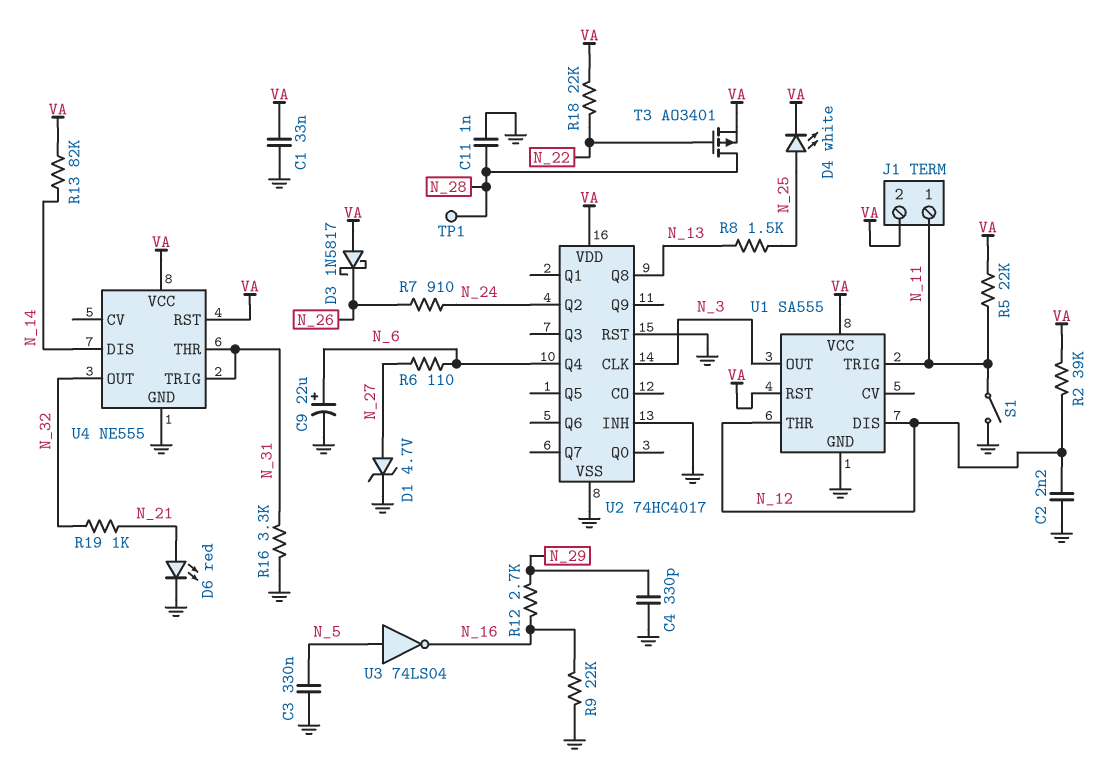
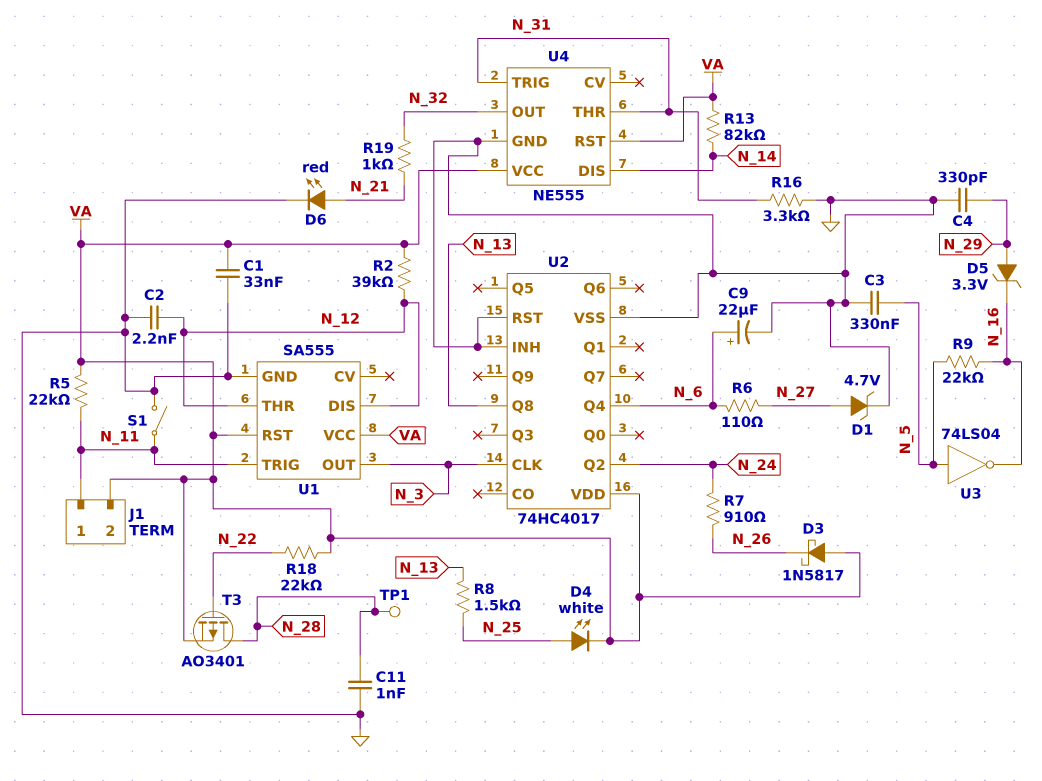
D5: none -> zener 3.3V (A N_29, K N_16)
R9: 22k (GND, N_16) -> 22k (N_5, N_16)
R12: 2.7k (N_16, N_29) -> none

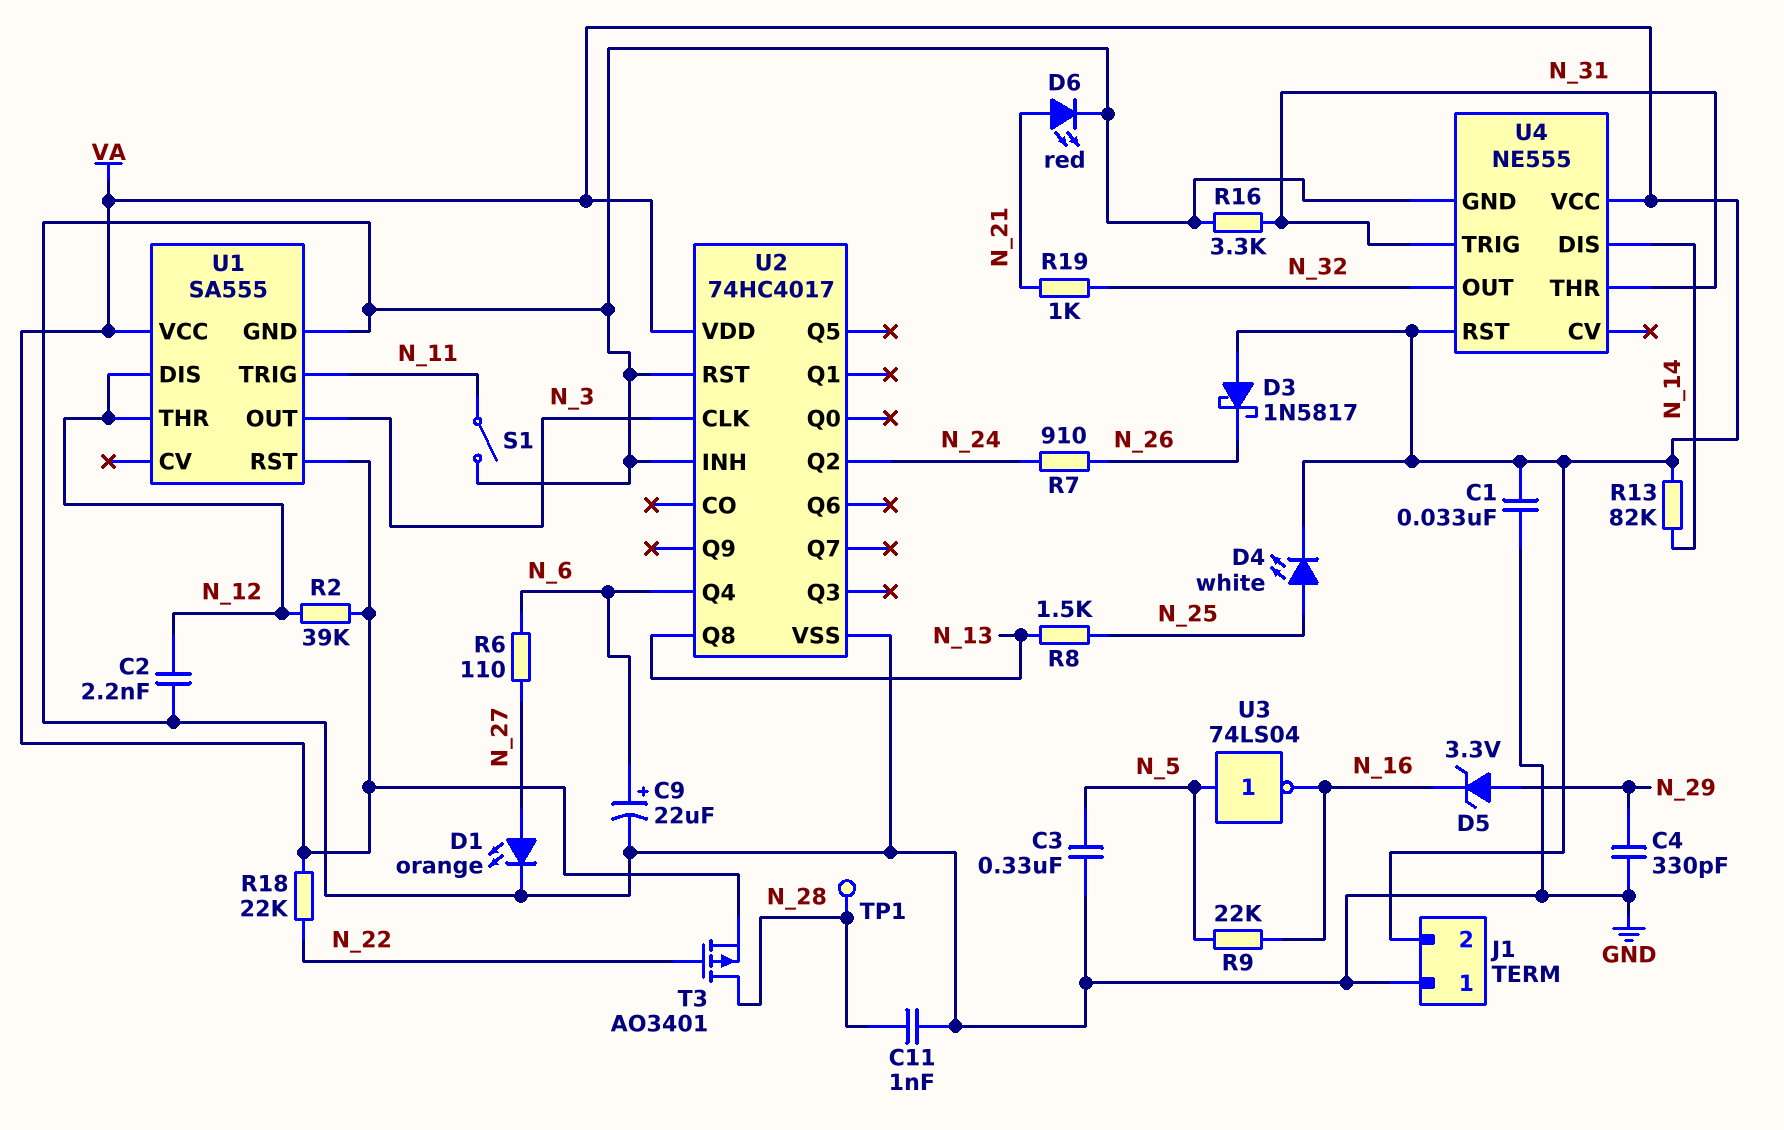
D1: zener 4.7V (A N_27, K GND) -> LED orange (A N_27, K GND)
J1 pin 1: N_11 -> GND
R5: 22k (N_11, VA) -> none

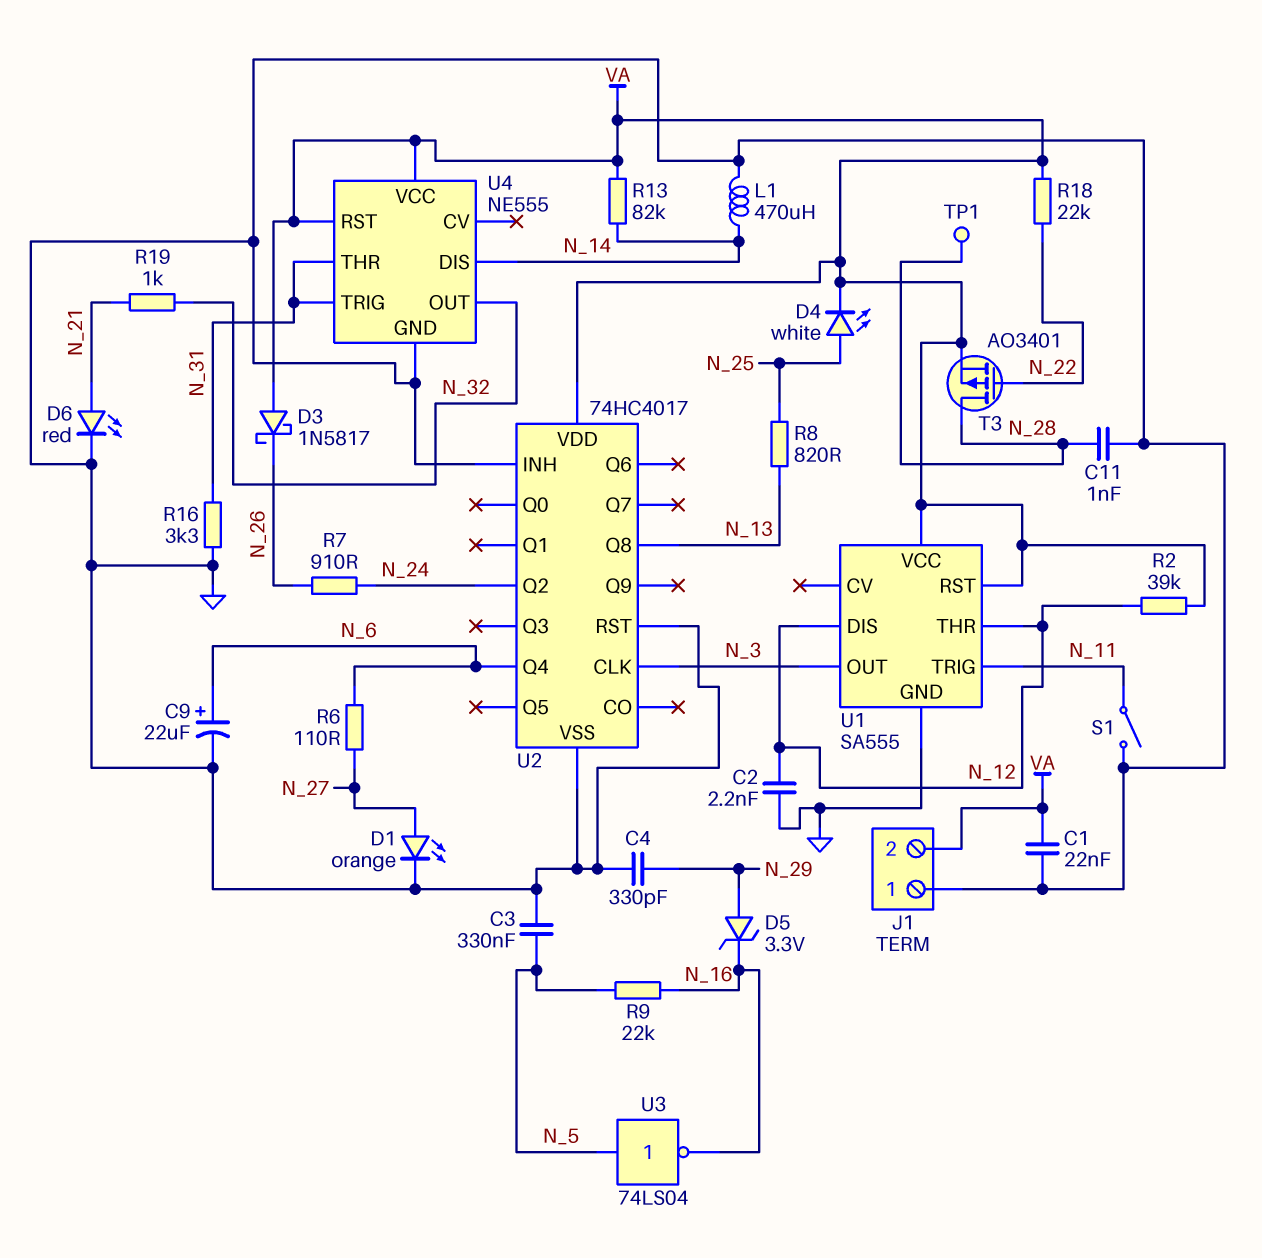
C1: 33nF (GND, VA) -> 22nF (GND, VA)
L1: none -> 470uH (GND, N_14)
R8: 1.5k (N_13, N_25) -> 820 (N_13, N_25)

